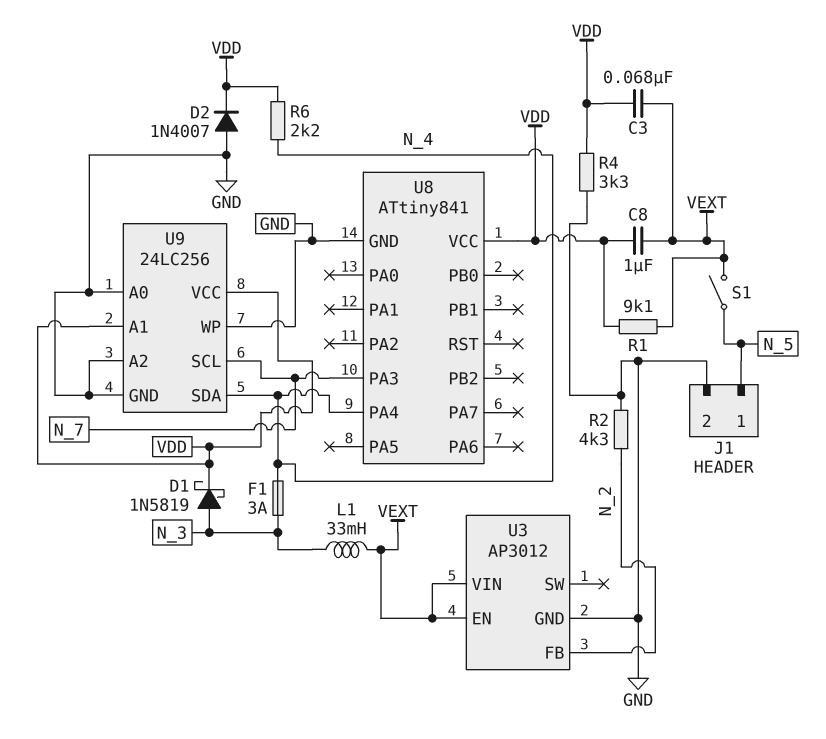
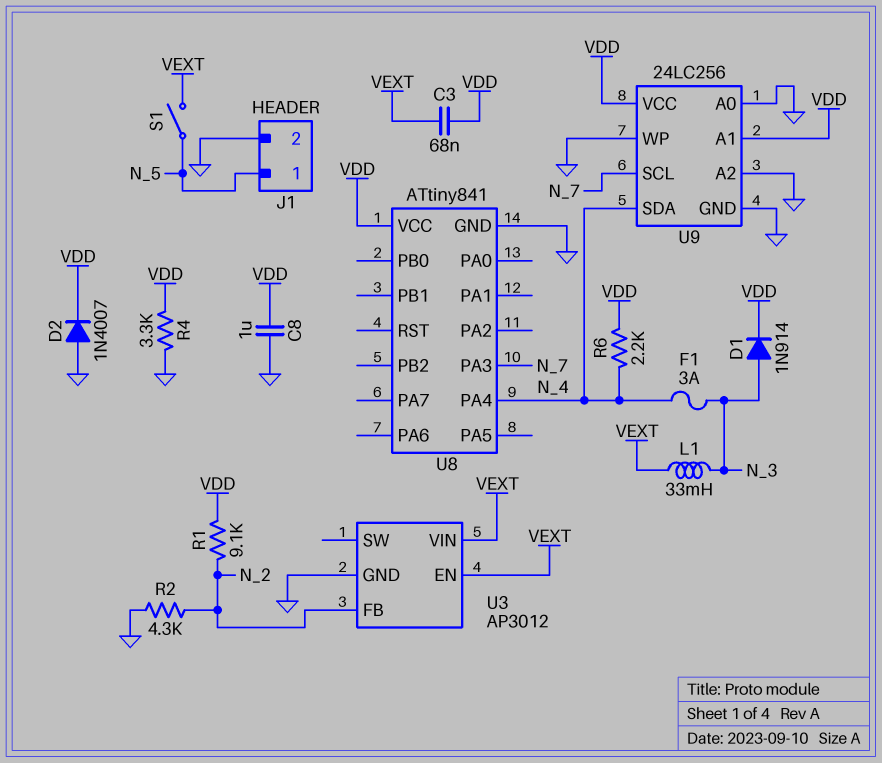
C8: 1uF (VDD, VEXT) -> 1uF (GND, VDD)
D1: schottky 1N5819 (A N_3, K VDD) -> diode 1N914 (A N_3, K VDD)
R1: 9.1k (VDD, VEXT) -> 9.1k (N_2, VDD)

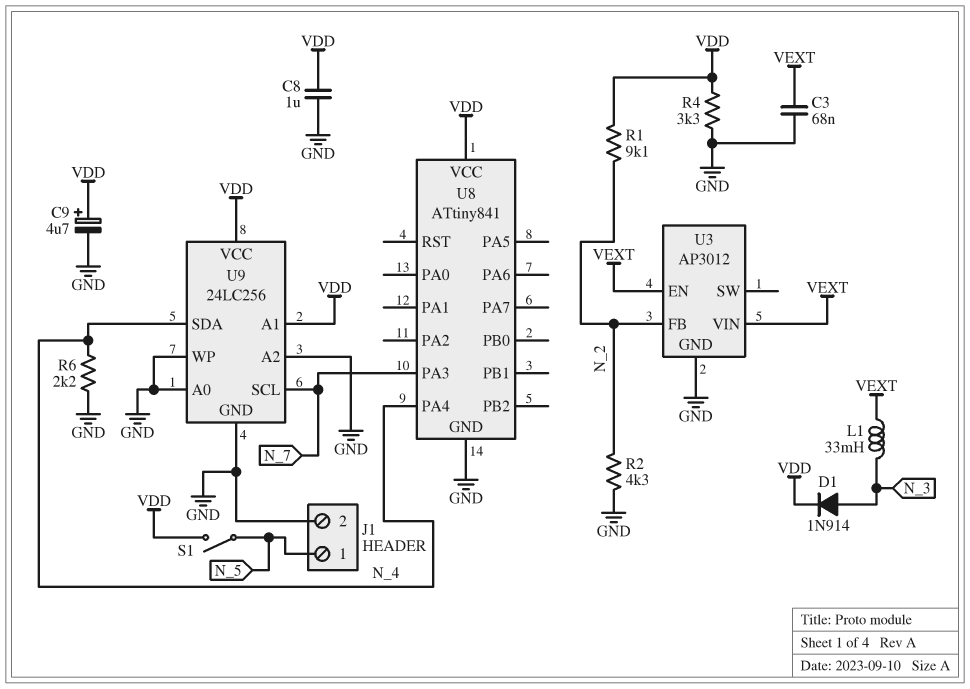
C3: 68nF (VDD, VEXT) -> 68nF (GND, VEXT)
C9: none -> 4.7uF (plus VDD, minus GND)
D2: diode 1N4007 (A GND, K VDD) -> none
F1: 3A (N_3, N_4) -> none
R6: 2.2k (N_4, VDD) -> 2.2k (GND, N_4)
S1: switch (N_5, VEXT) -> switch (N_5, VDD)

